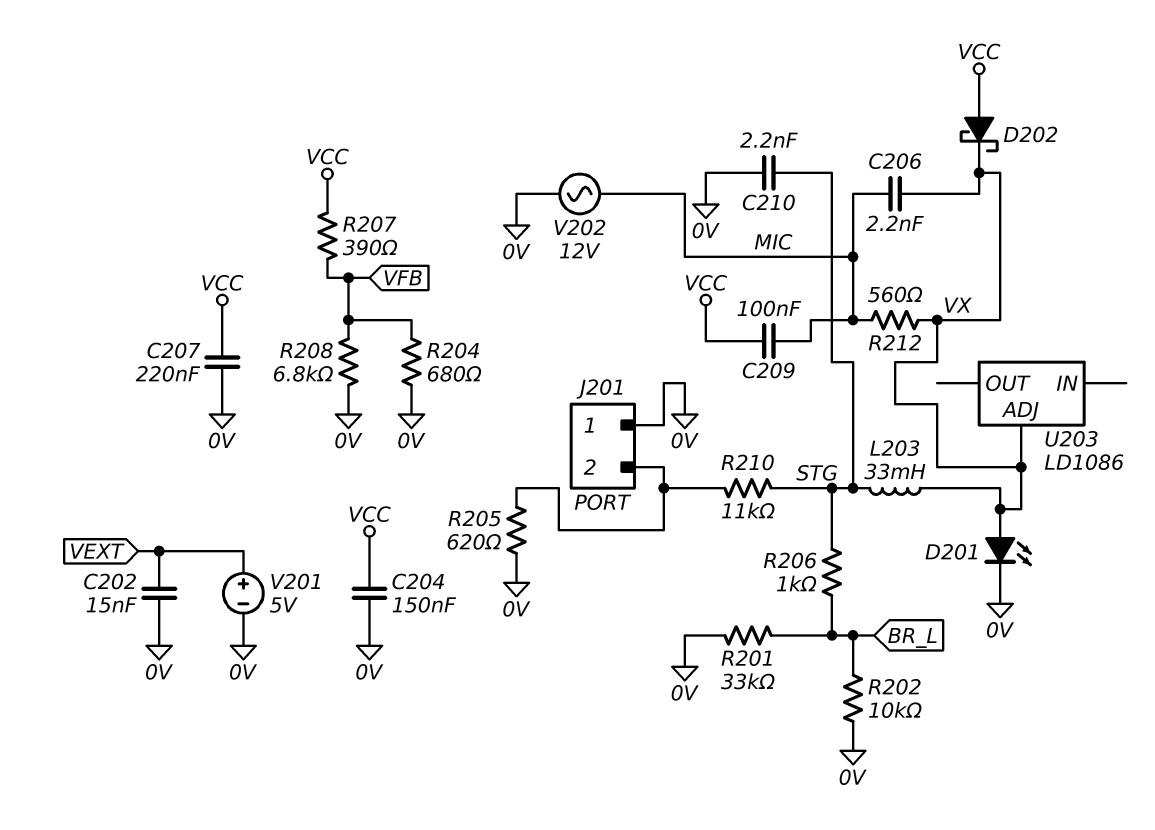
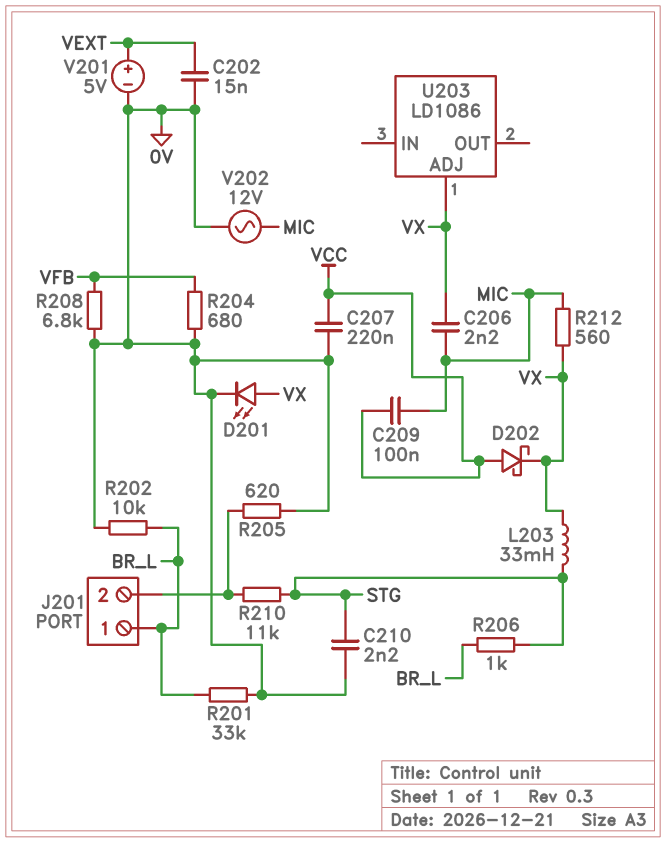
C204: 150nF (0V, VCC) -> none
J201 pin 1: 0V -> BR_L
R207: 390 (VCC, VFB) -> none

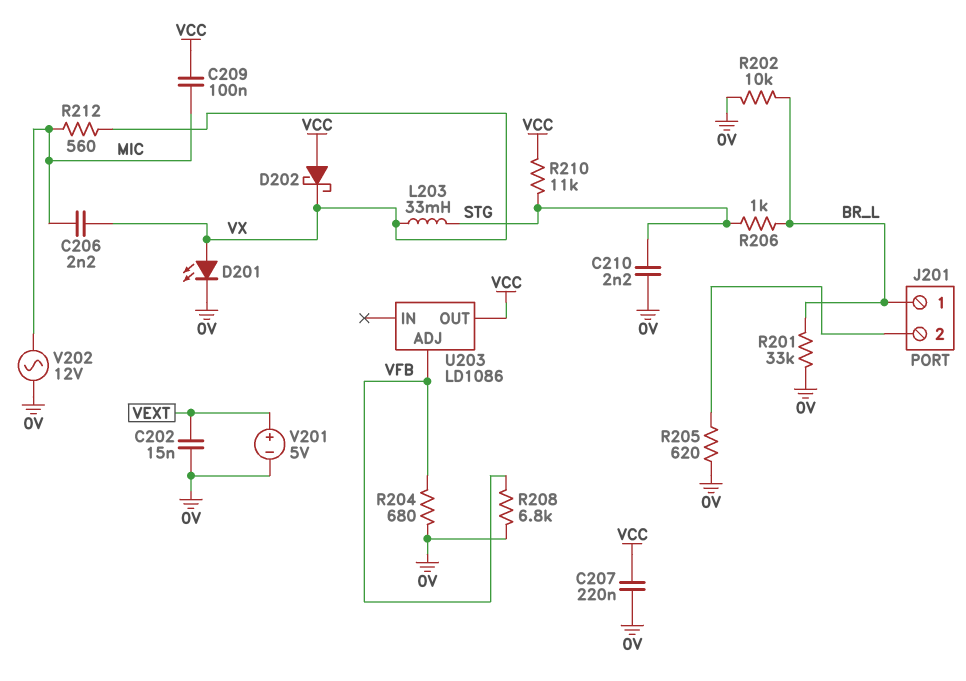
R210: 11k (J201/2, STG) -> 11k (STG, VCC)
U203 pin ADJ: VX -> VFB
U203 pin OUT: none -> VCC

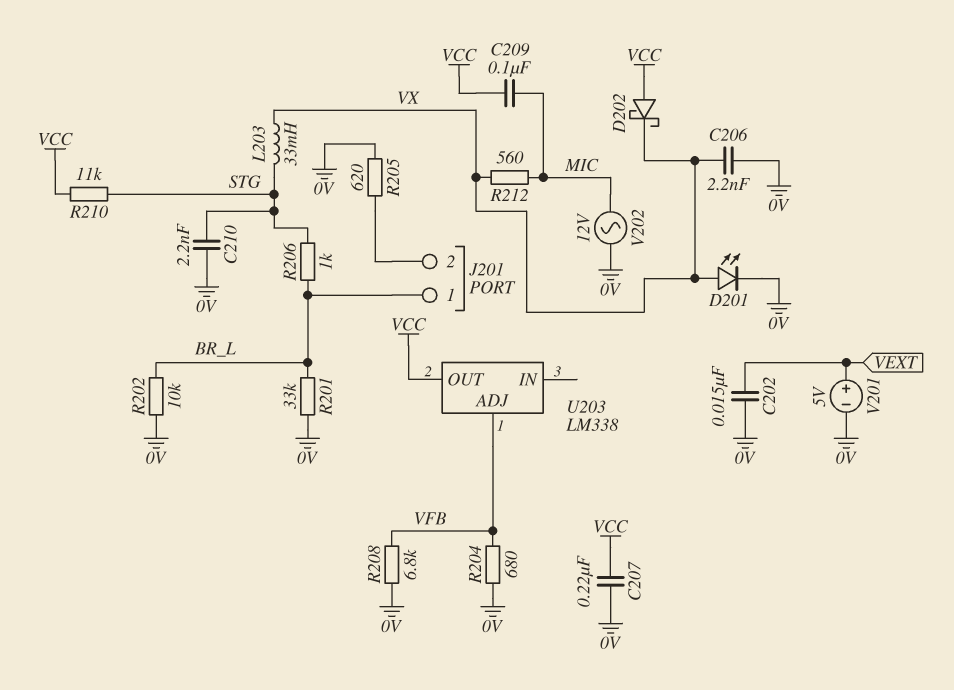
C206: 2.2nF (MIC, VX) -> 2.2nF (0V, VX)
U203: LD1086 -> LM338

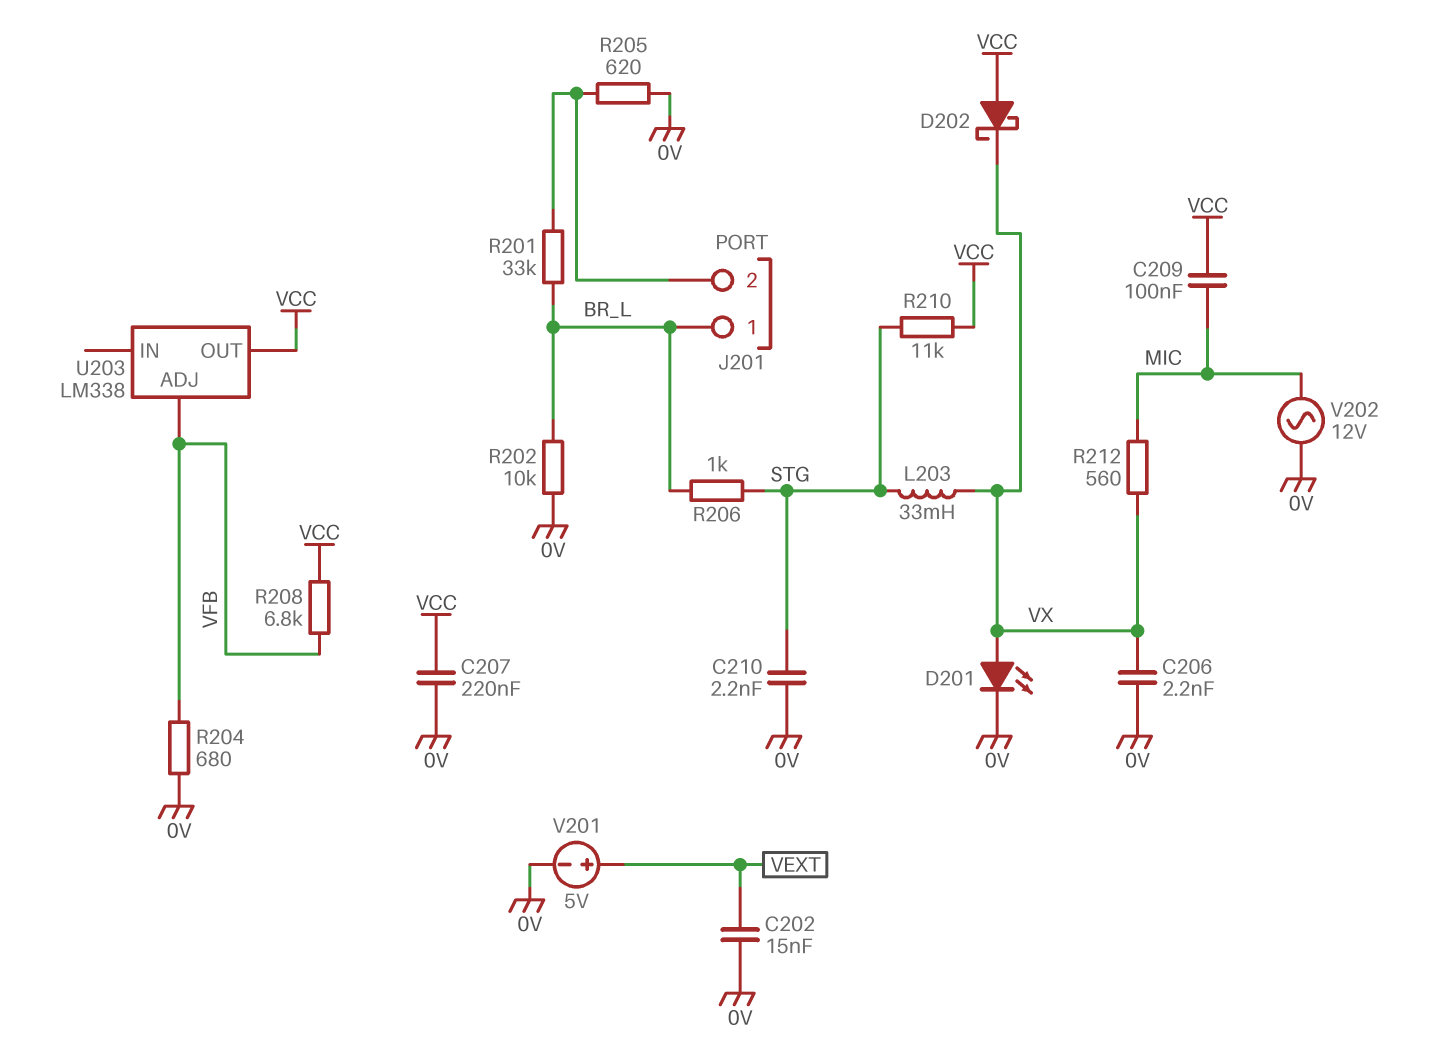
R201: 33k (0V, BR_L) -> 33k (BR_L, J201/2)
R208: 6.8k (0V, VFB) -> 6.8k (VCC, VFB)

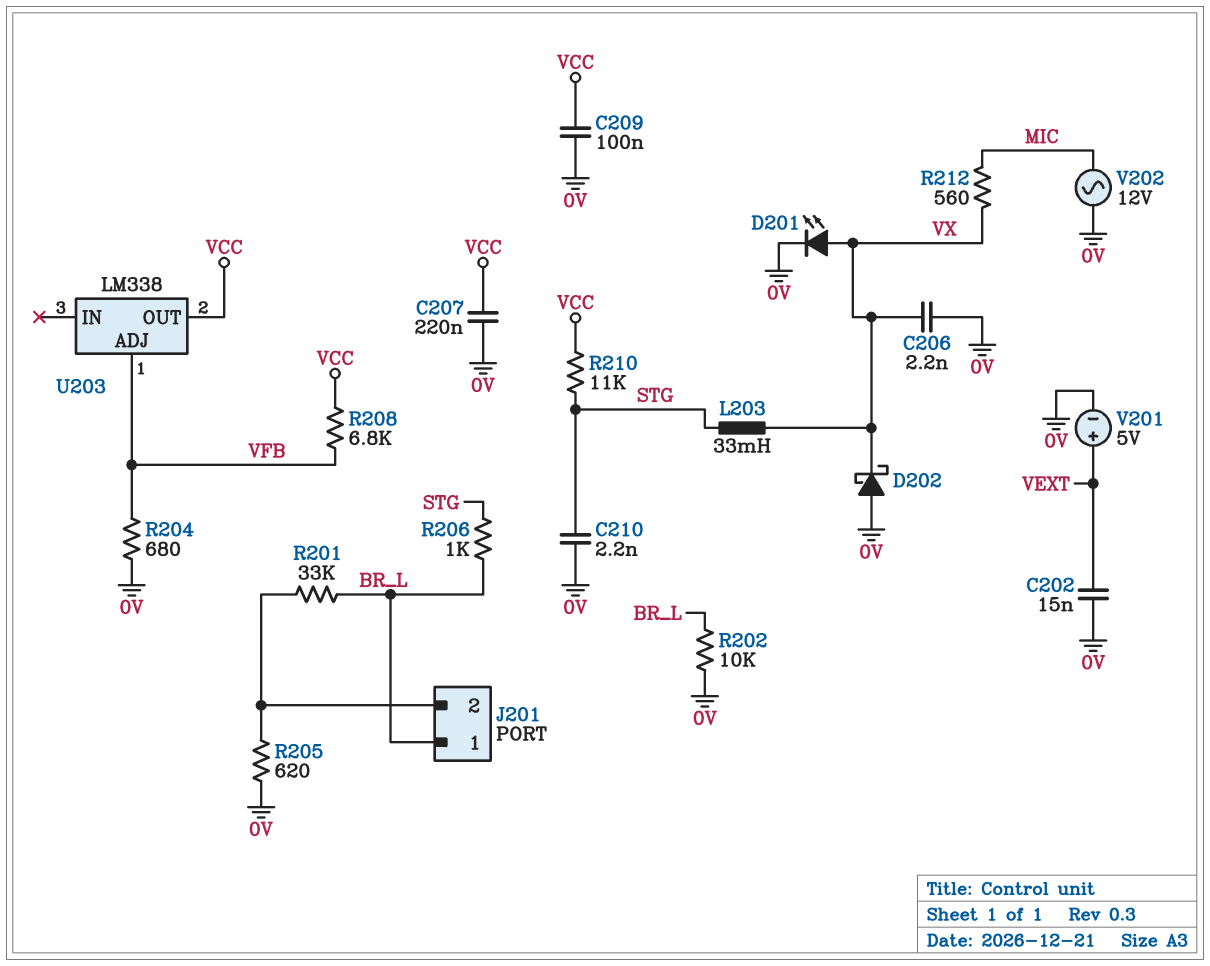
C209: 100nF (MIC, VCC) -> 100nF (0V, VCC)
D202: schottky (A VCC, K VX) -> schottky (A 0V, K VX)

